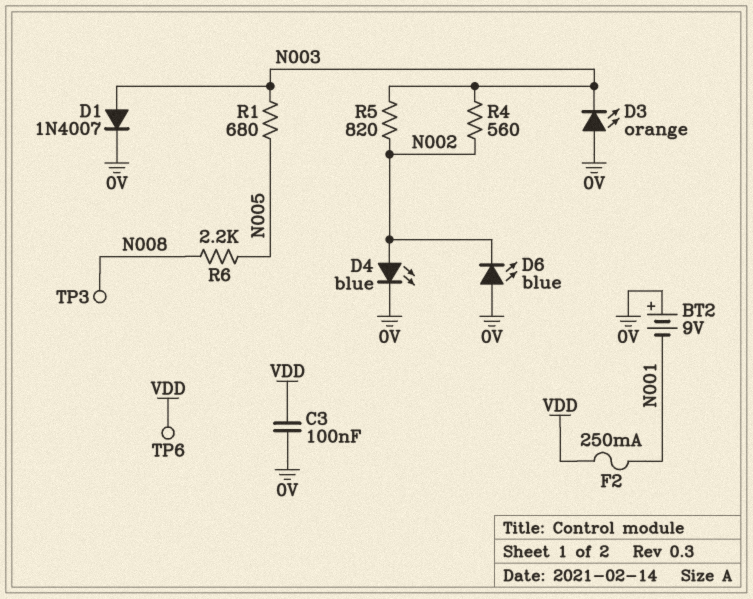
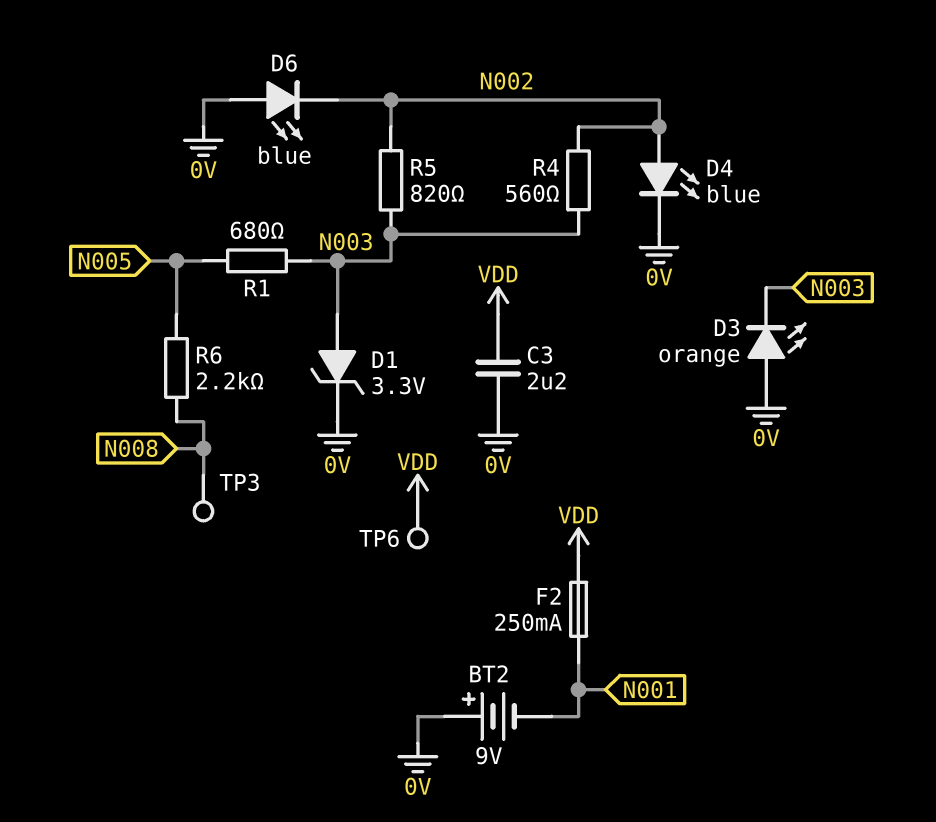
C3: 100nF (0V, VDD) -> 2.2uF (0V, VDD)
D1: diode 1N4007 (A N003, K 0V) -> zener 3.3V (A N003, K 0V)

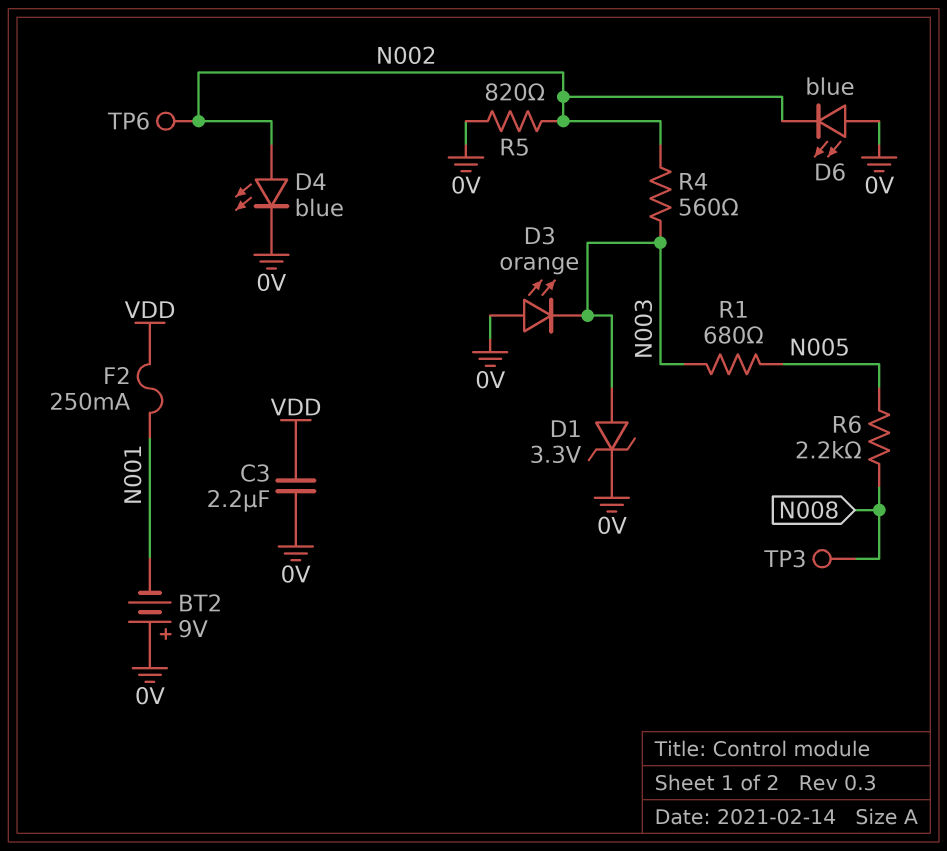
R5: 820 (N002, N003) -> 820 (0V, N002)
TP6: test point (VDD) -> test point (N002)

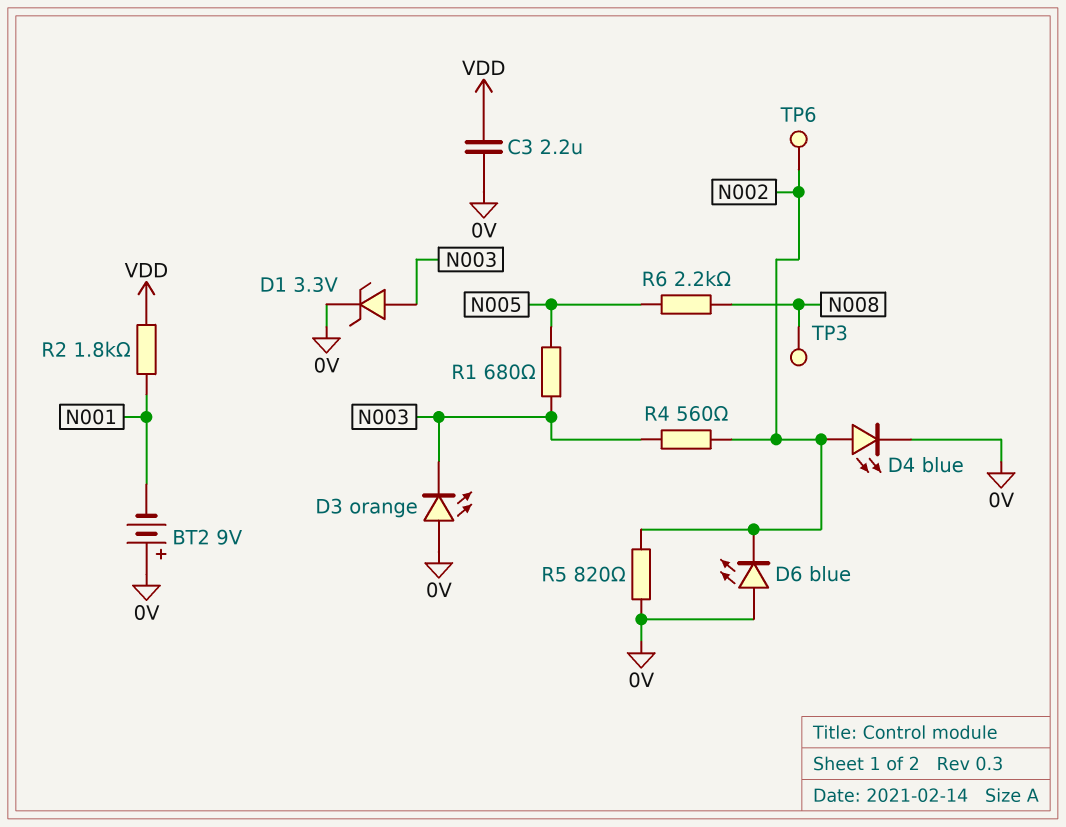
F2: 250mA (N001, VDD) -> none
R2: none -> 1.8k (N001, VDD)

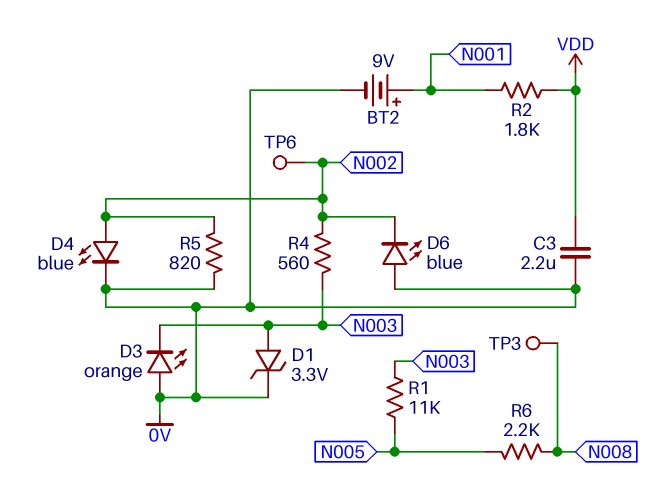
BT2: 9V (plus 0V, minus N001) -> 9V (plus N001, minus 0V)
R1: 680 (N003, N005) -> 11k (N003, N005)

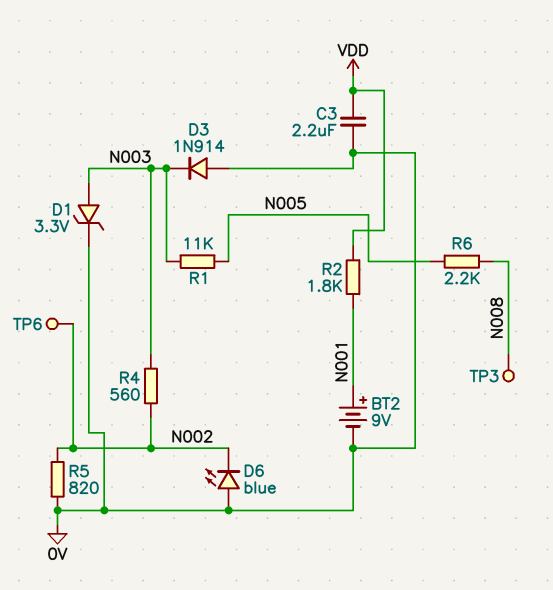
D3: LED orange (A 0V, K N003) -> diode 1N914 (A 0V, K N003)
D4: LED blue (A N002, K 0V) -> none

